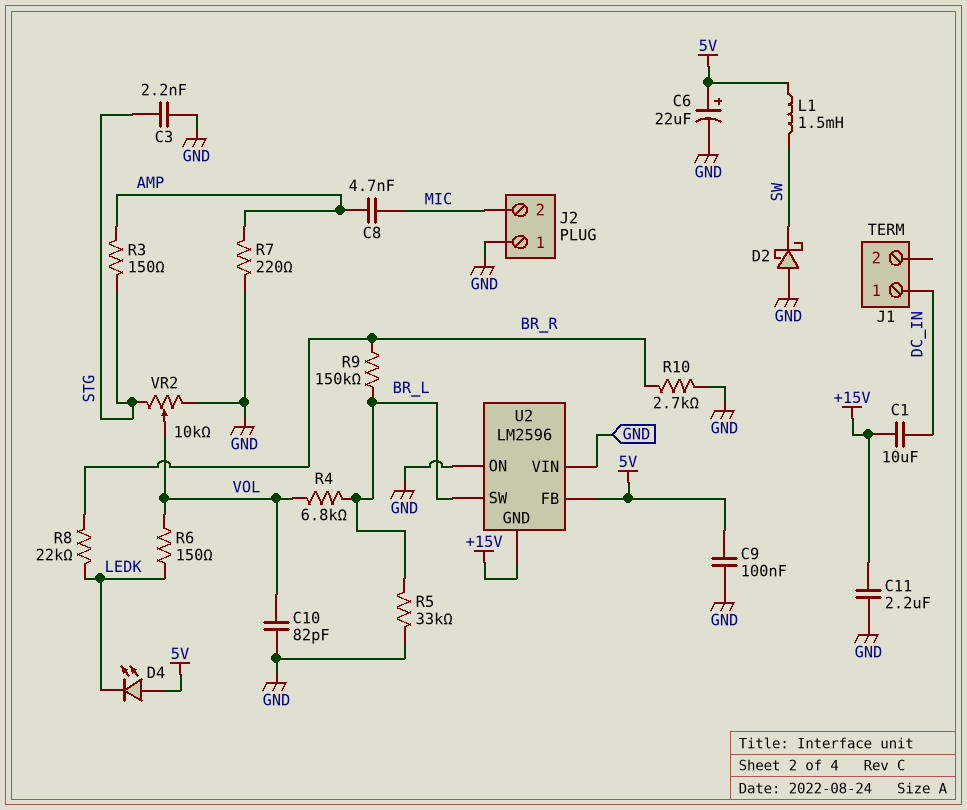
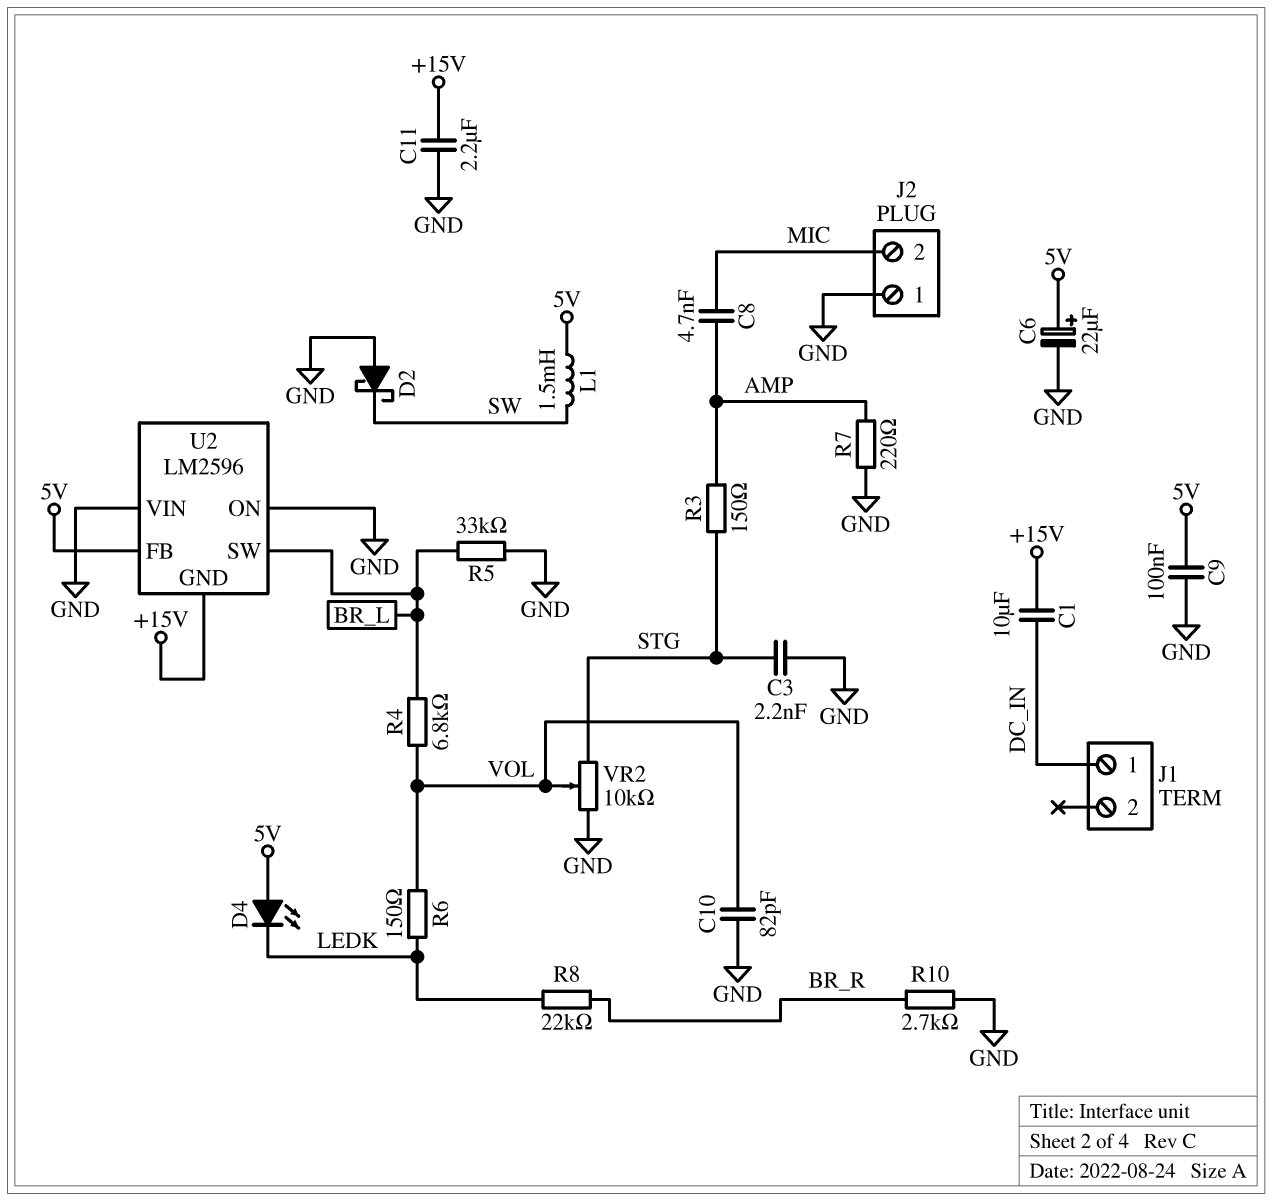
R9: 150k (BR_L, BR_R) -> none

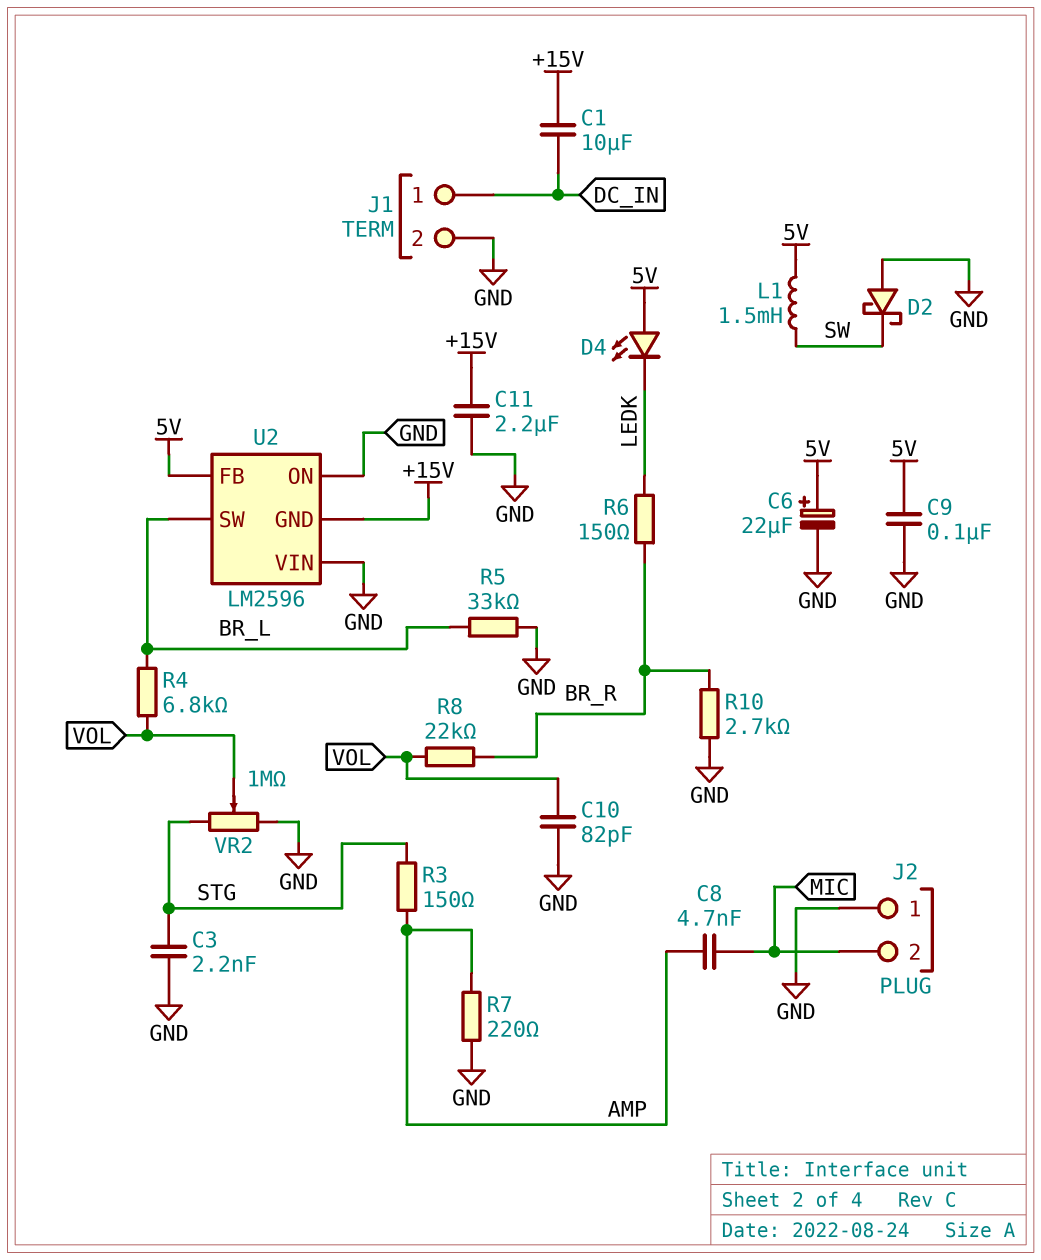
J1 pin 2: none -> GND
R6: 150 (LEDK, VOL) -> 150 (BR_R, LEDK)
R8: 22k (BR_R, LEDK) -> 22k (BR_R, VOL)
VR2: 10k (GND, STG, wiper VOL) -> 1M (GND, STG, wiper VOL)

